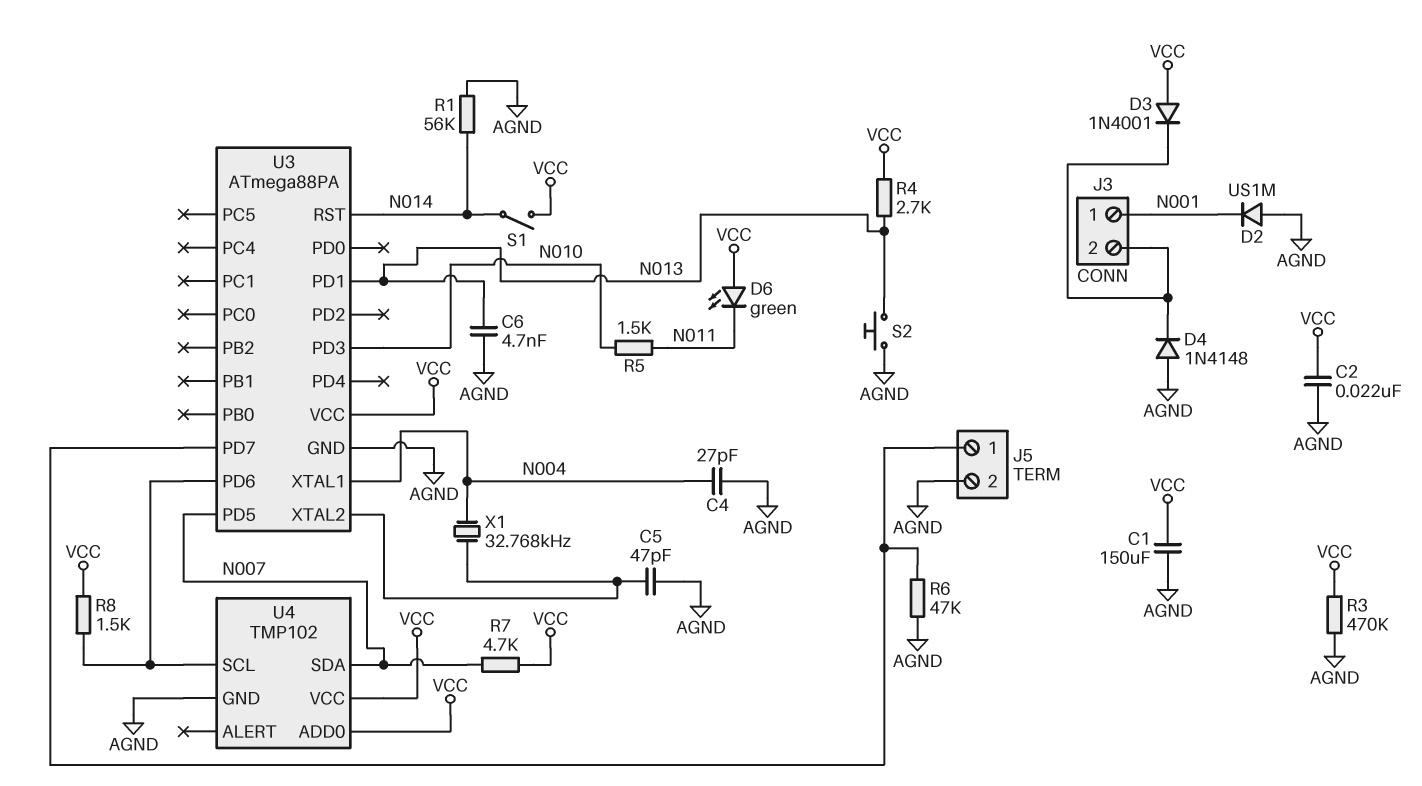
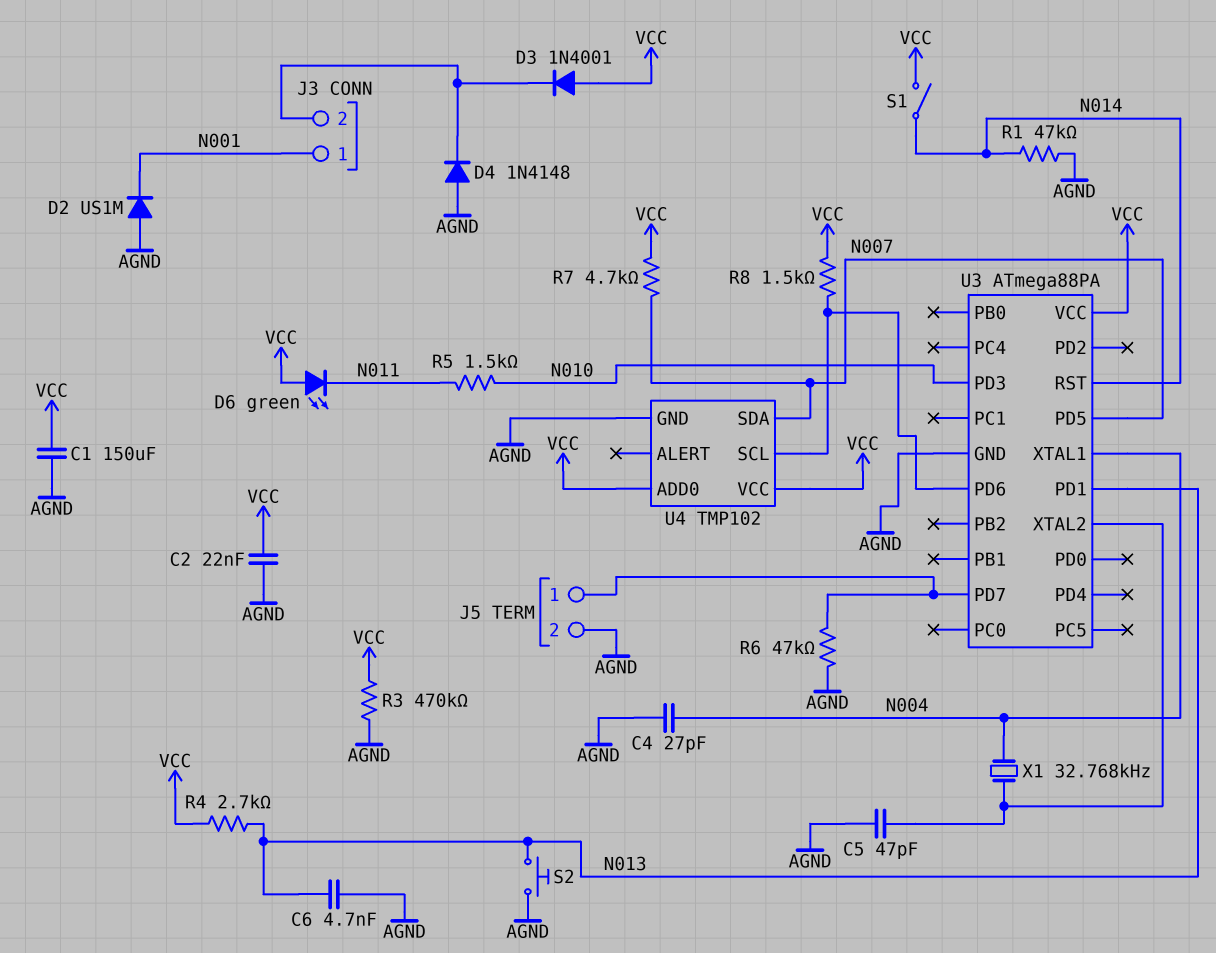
R1: 56k (AGND, N014) -> 47k (AGND, N014)

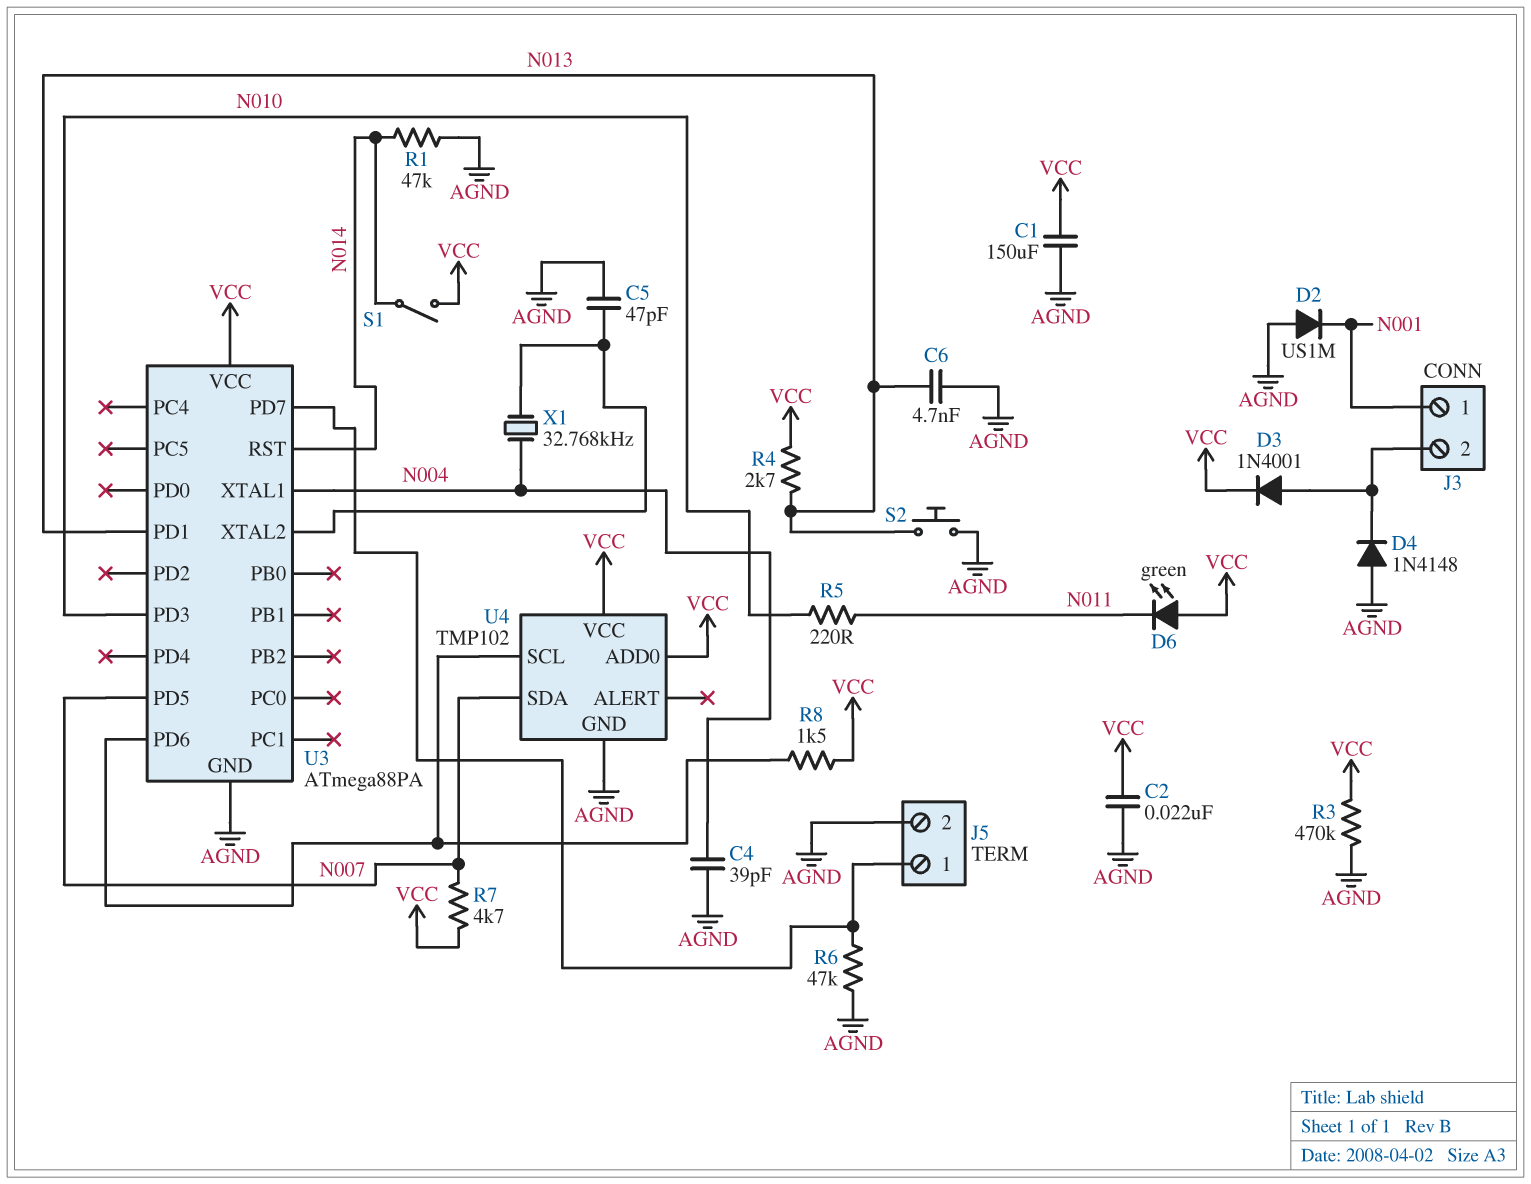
C4: 27pF (AGND, N004) -> 39pF (AGND, N004)
D3: diode 1N4001 (A VCC, K J3/2) -> diode 1N4001 (A J3/2, K VCC)
R5: 1.5k (N010, N011) -> 220 (N010, N011)

